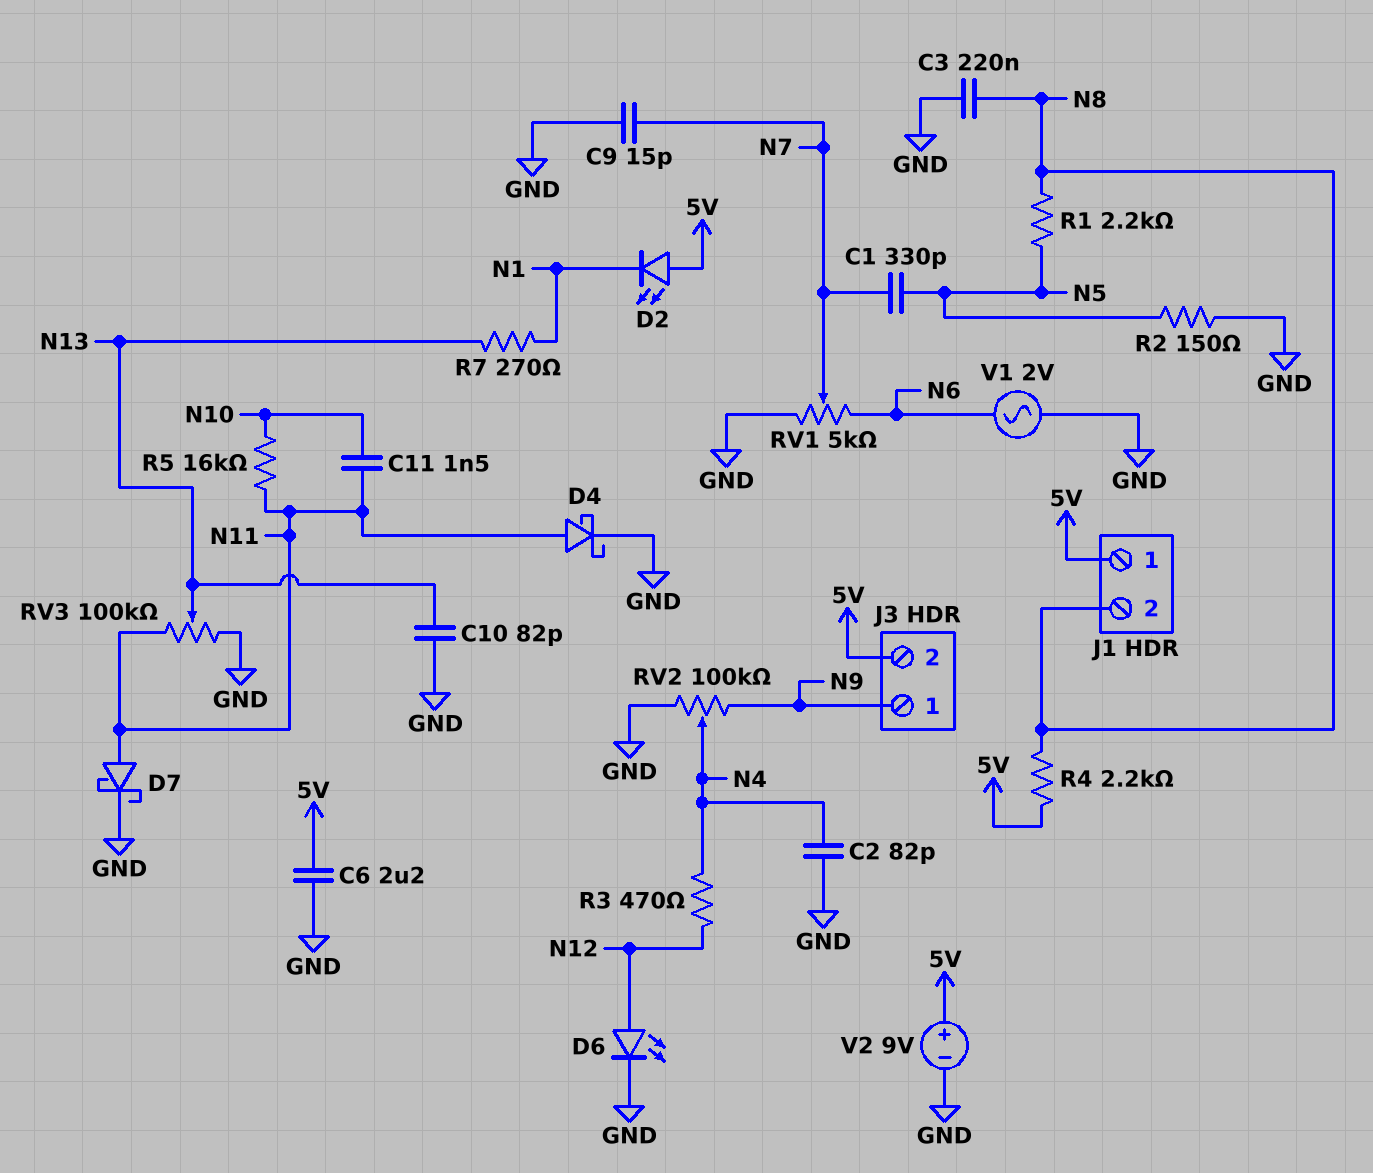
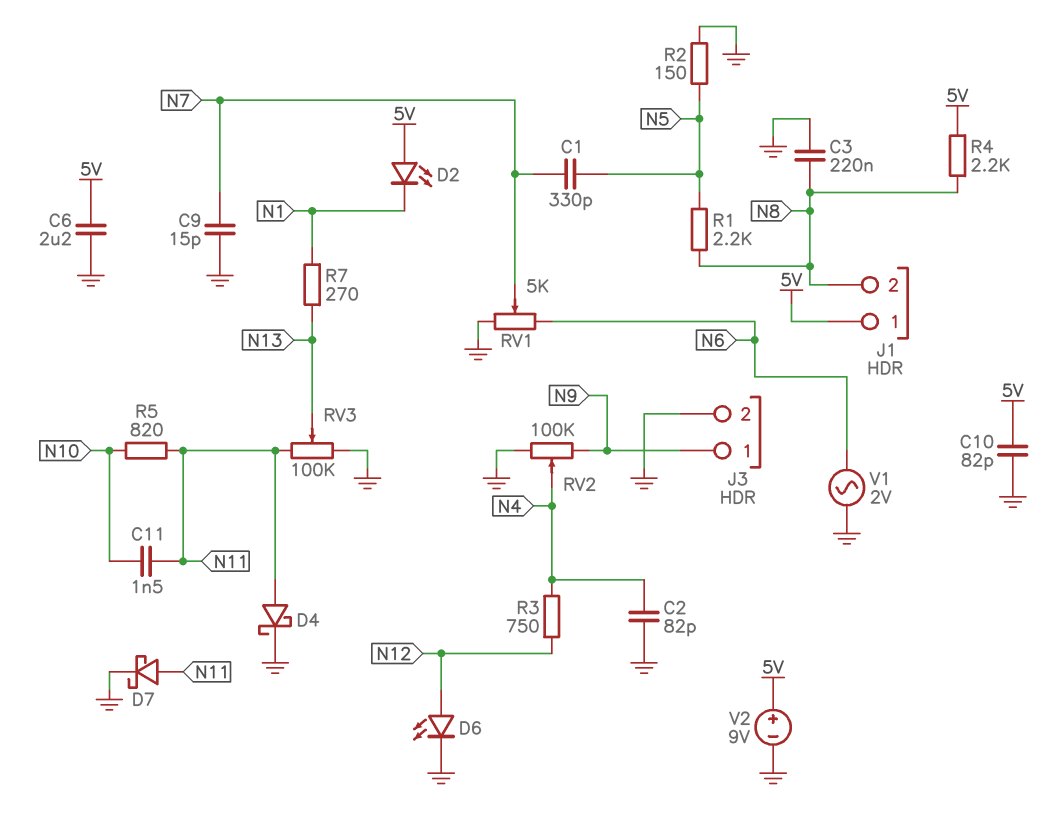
C10: 82pF (GND, N13) -> 82pF (5V, GND)
J3 pin 2: 5V -> GND
R3: 470 (N4, N12) -> 750 (N4, N12)
R5: 16k (N10, N11) -> 820 (N10, N11)

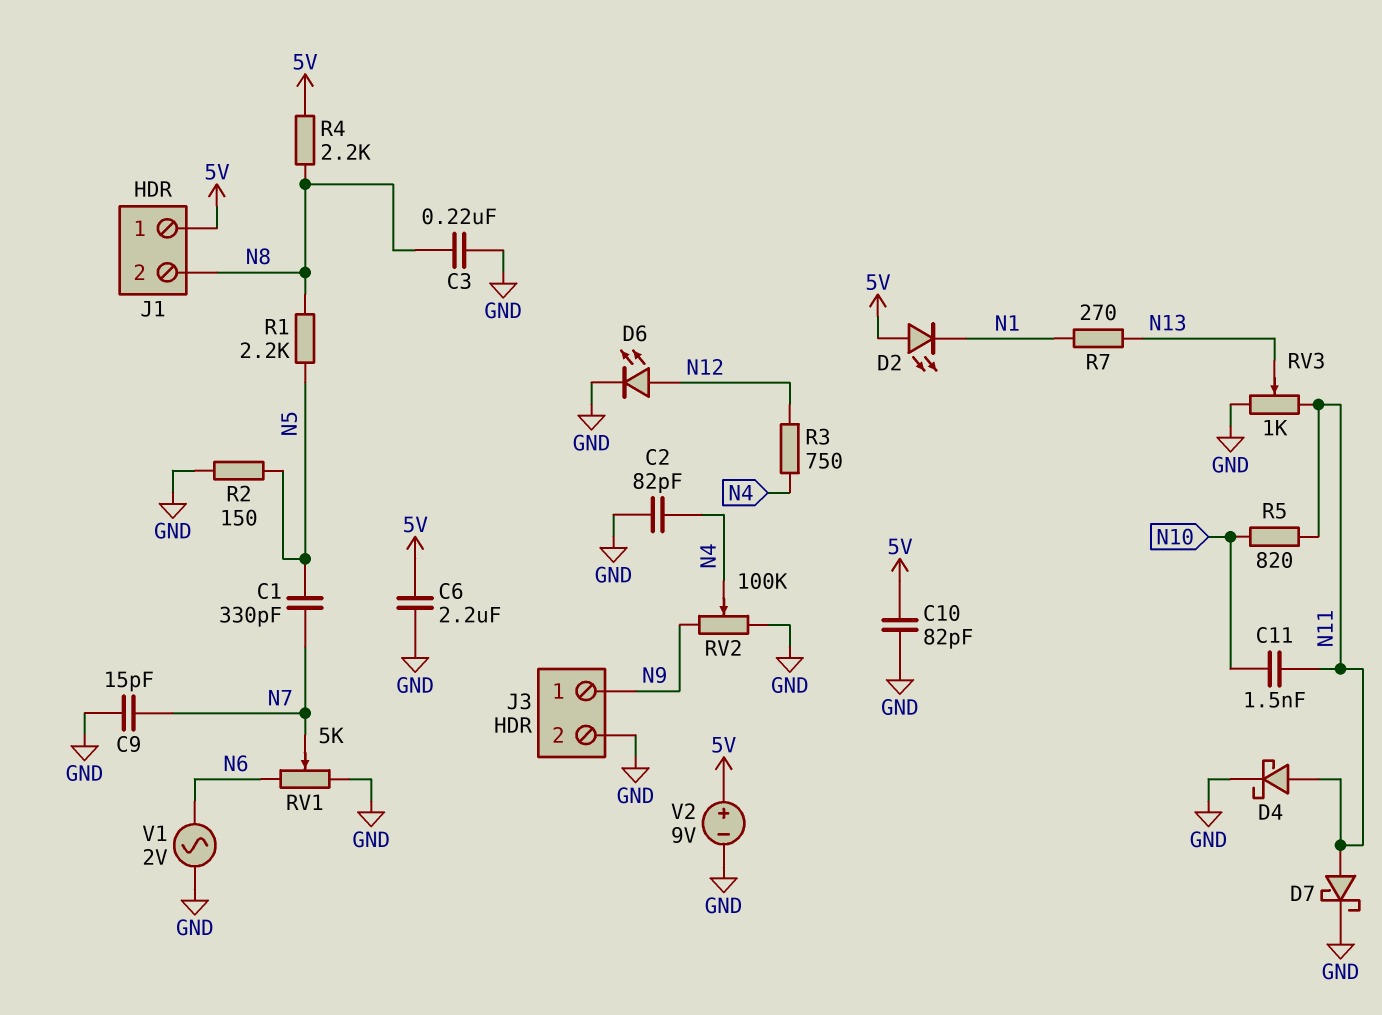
RV3: 100k (GND, N11, wiper N13) -> 1k (GND, N11, wiper N13)

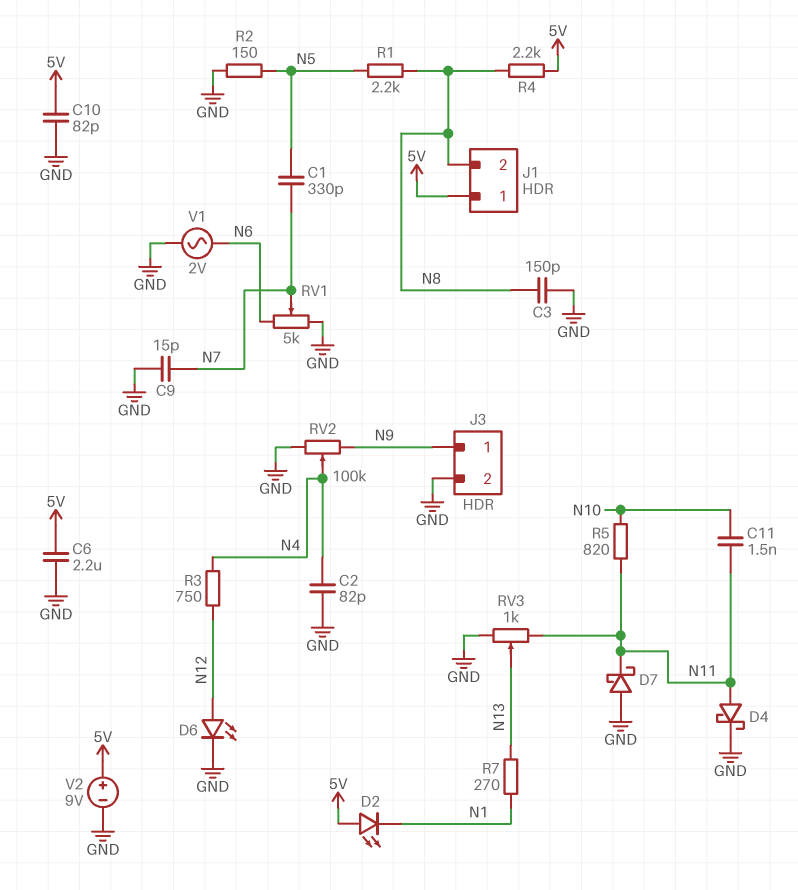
C3: 220nF (GND, N8) -> 150pF (GND, N8)
D7: schottky (A N11, K GND) -> schottky (A GND, K N11)

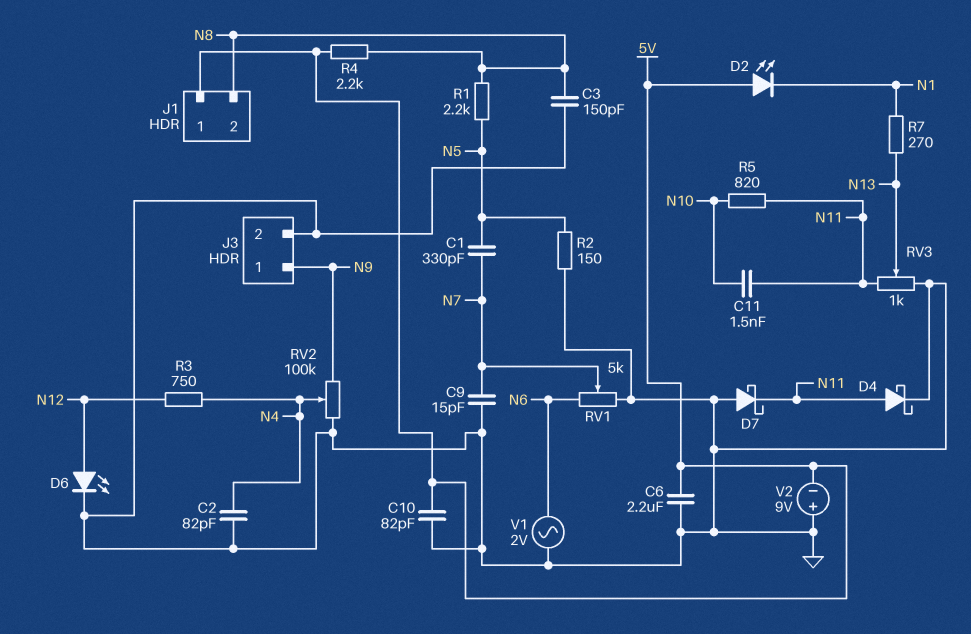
V2: 9V (plus 5V, minus GND) -> 9V (plus GND, minus 5V)

